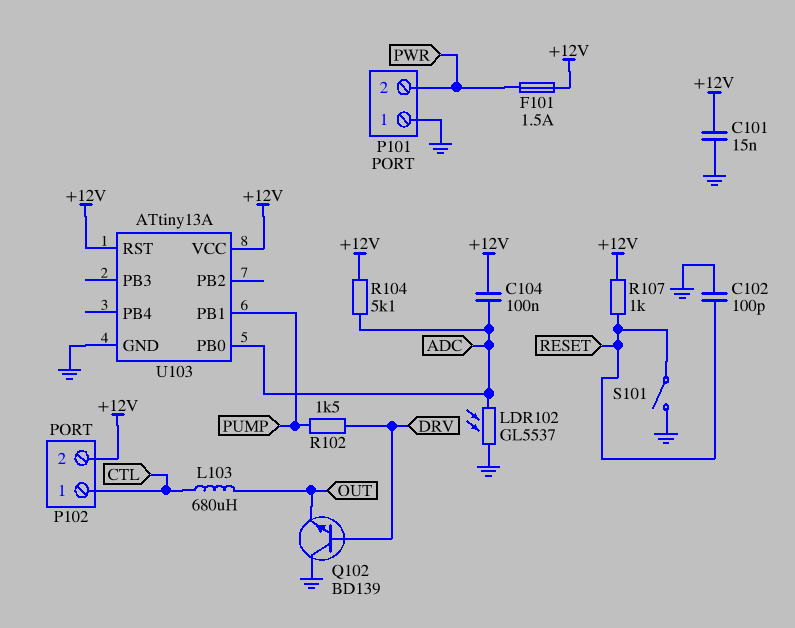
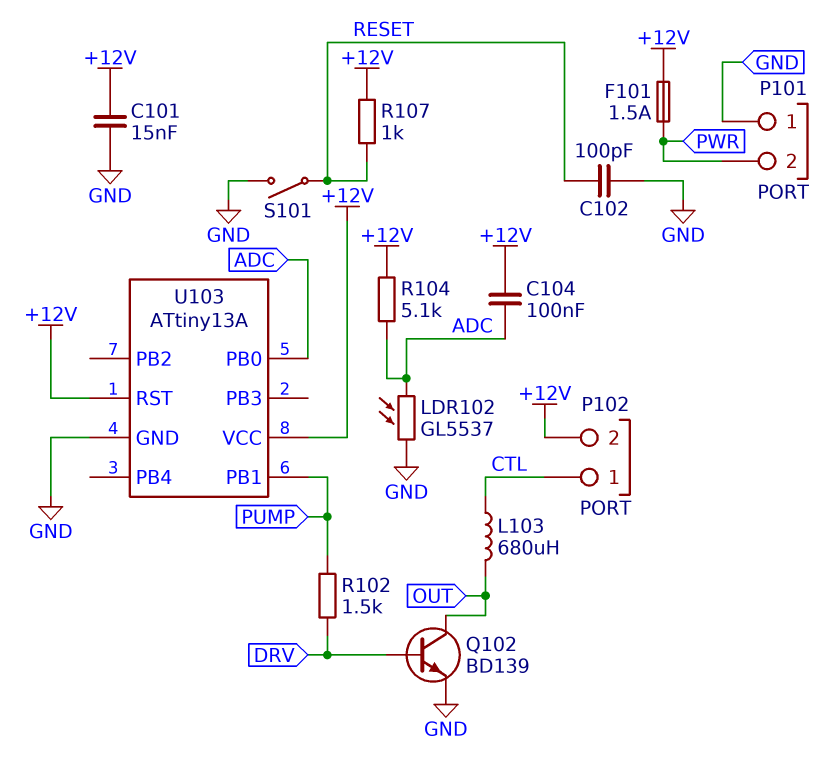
Q102: NPN BD139 (B DRV, C GND, E OUT) -> NPN BD139 (B DRV, C OUT, E GND)

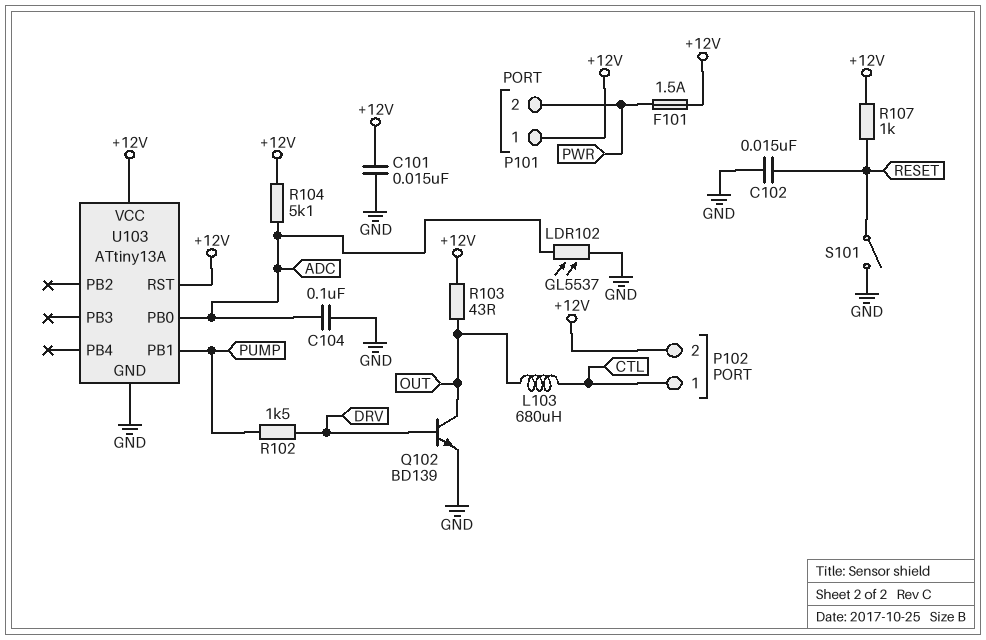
C102: 100pF (GND, RESET) -> 15nF (GND, RESET)
C104: 100nF (+12V, ADC) -> 100nF (ADC, GND)
P101 pin 1: GND -> +12V
R103: none -> 43 (+12V, OUT)

